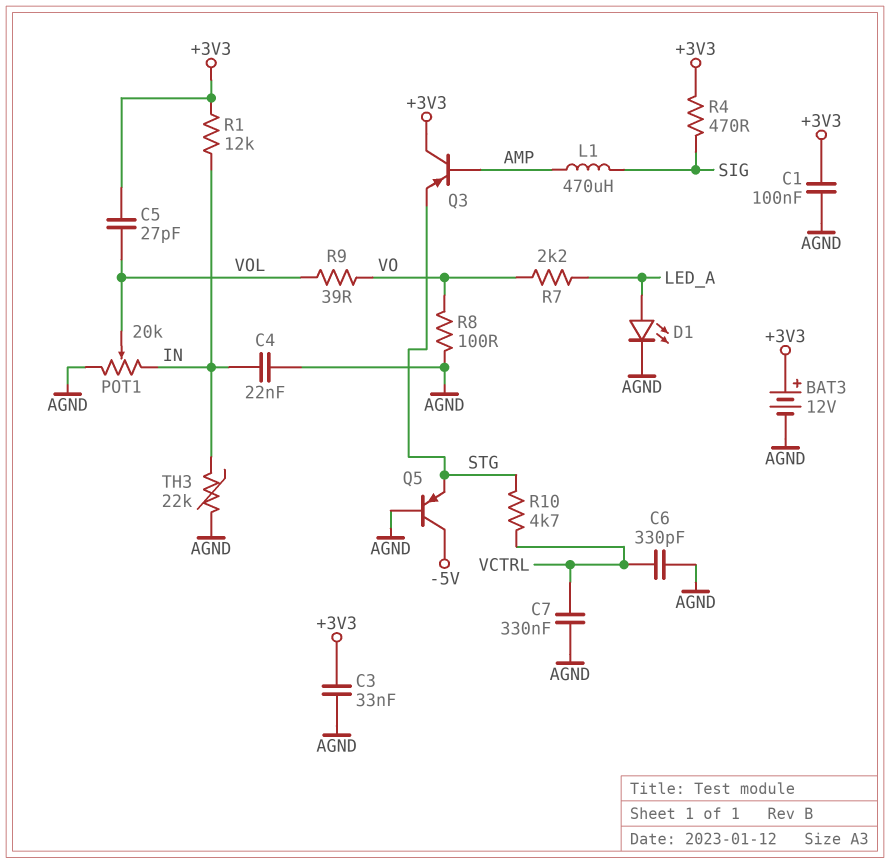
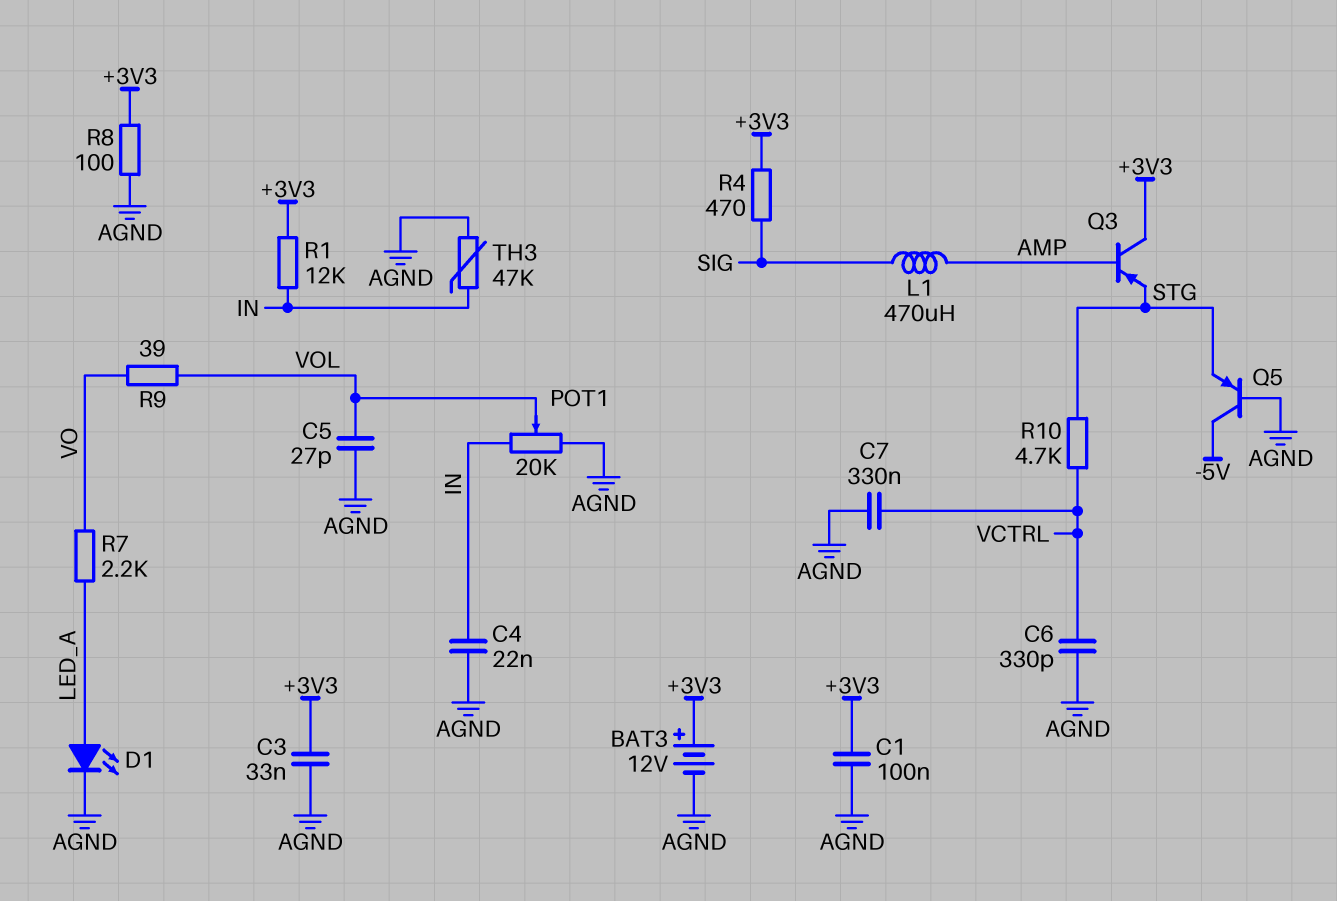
C5: 27pF (+3V3, VOL) -> 27pF (AGND, VOL)
R8: 100 (AGND, VO) -> 100 (+3V3, AGND)
TH3: 22k (AGND, IN) -> 47k (AGND, IN)

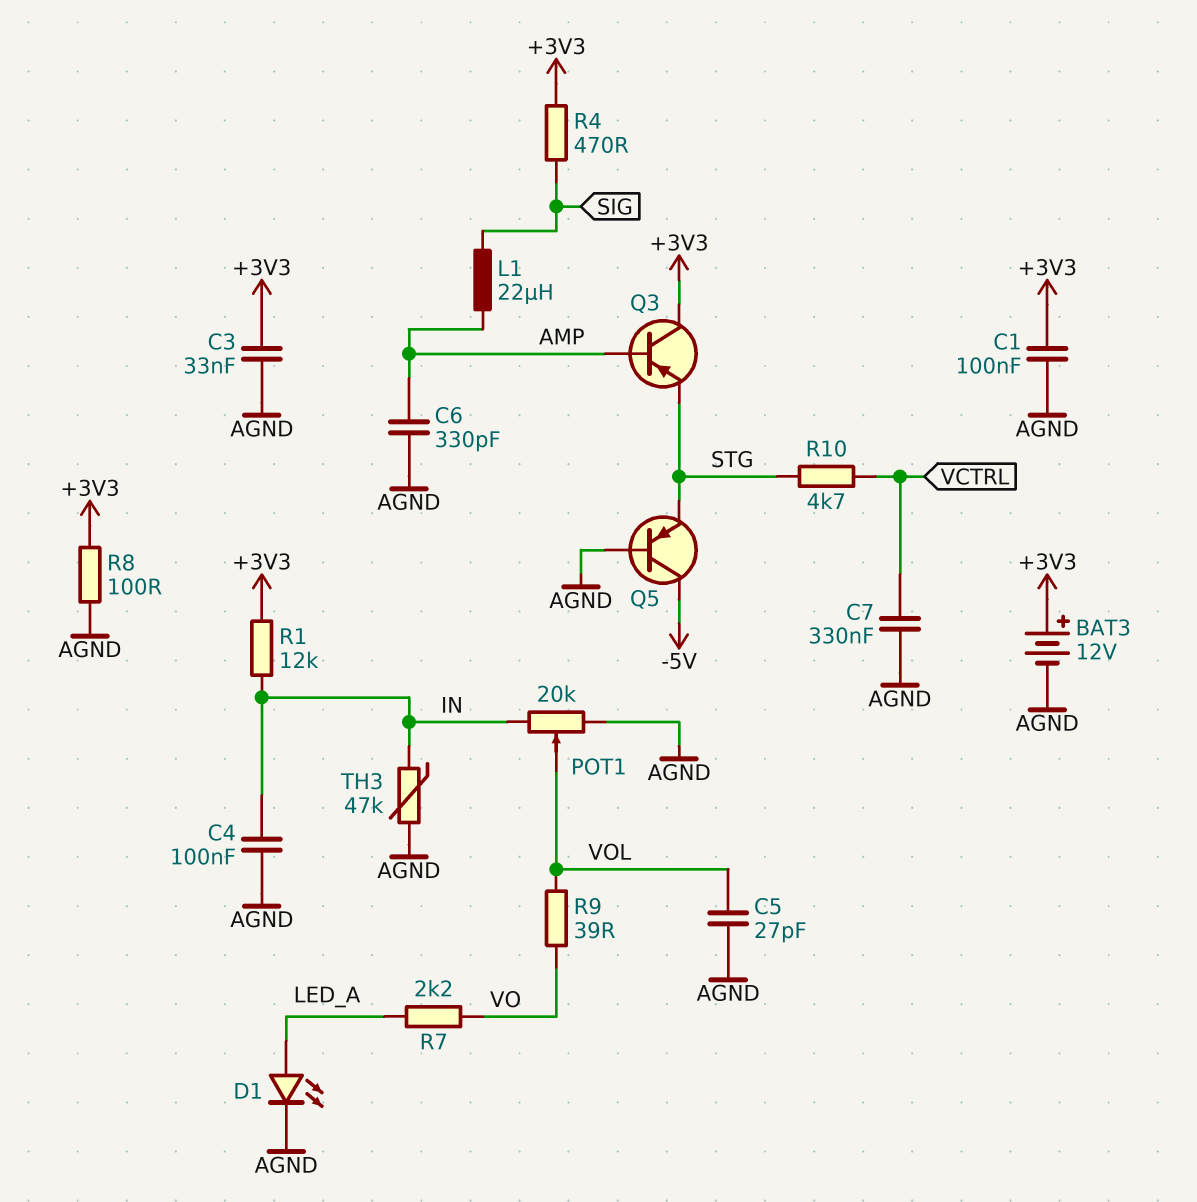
C4: 22nF (AGND, IN) -> 100nF (AGND, IN)
C6: 330pF (AGND, VCTRL) -> 330pF (AGND, AMP)
L1: 470uH (AMP, SIG) -> 22uH (AMP, SIG)

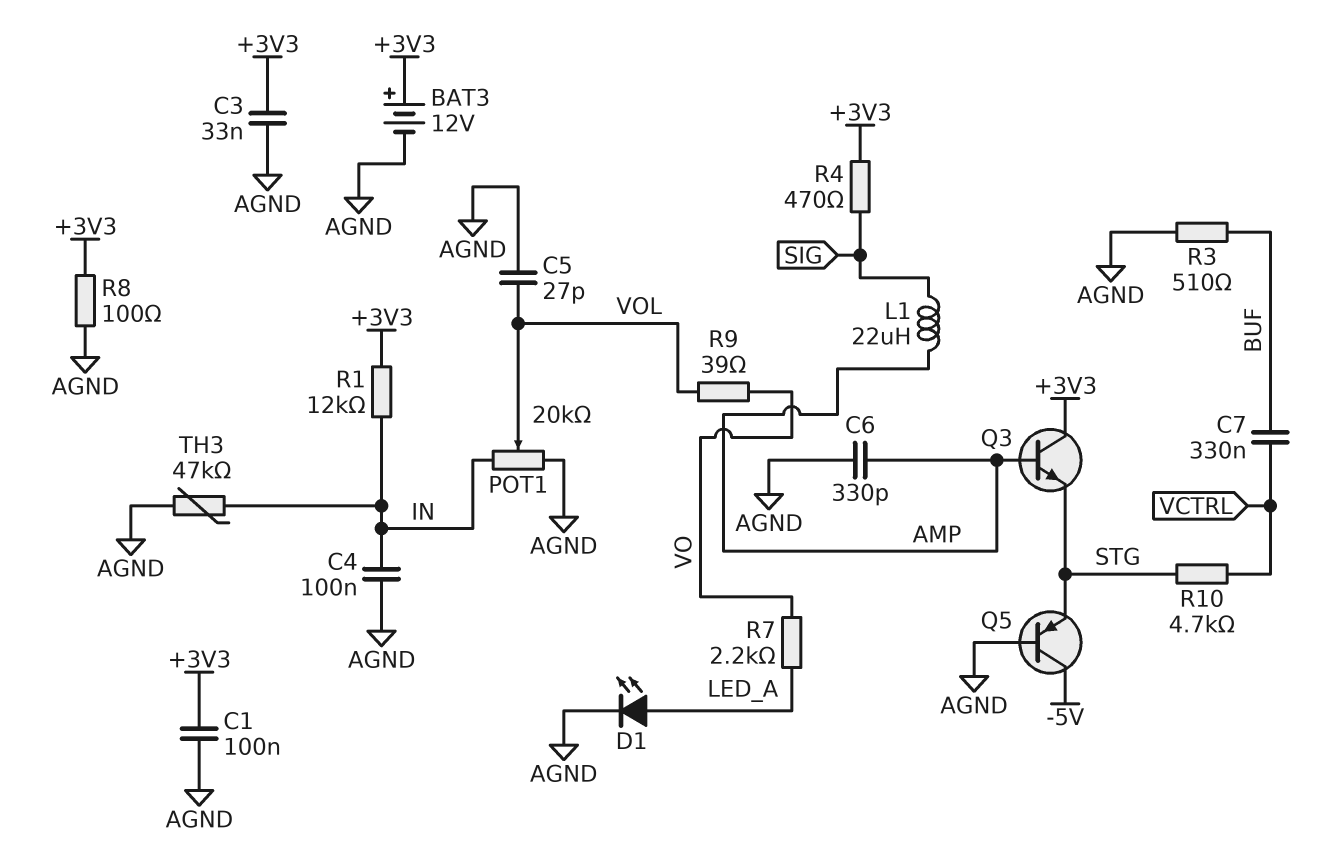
C7: 330nF (AGND, VCTRL) -> 330nF (BUF, VCTRL)
Q3: PNP (B AMP, C +3V3, E STG) -> NPN (B AMP, C +3V3, E STG)
R3: none -> 510 (AGND, BUF)

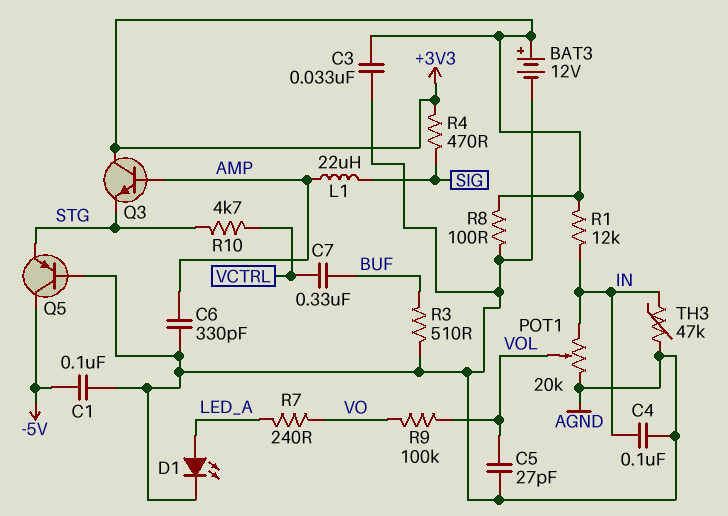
C1: 100nF (+3V3, AGND) -> 100nF (-5V, AGND)
R7: 2.2k (LED_A, VO) -> 240 (LED_A, VO)
R9: 39 (VO, VOL) -> 100k (VO, VOL)

